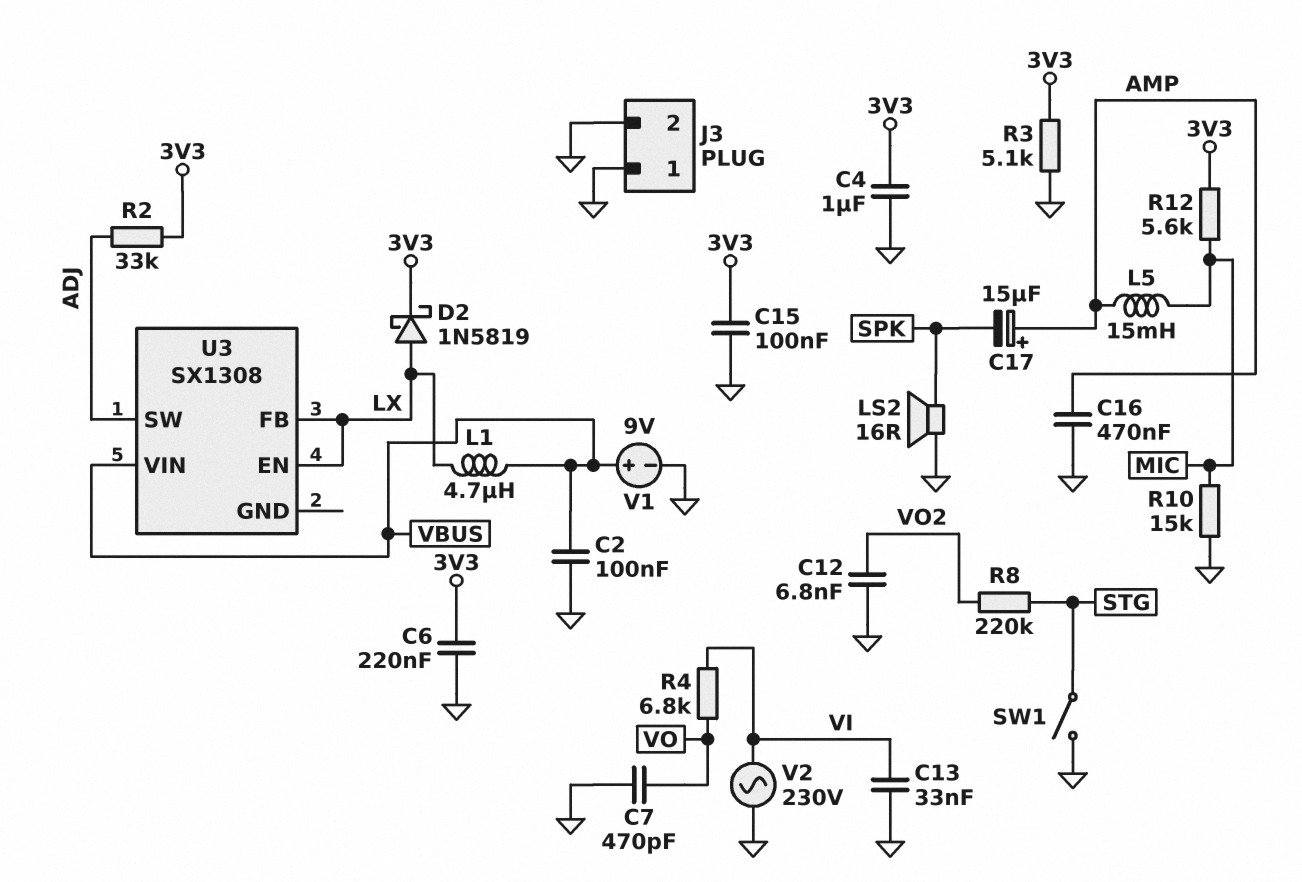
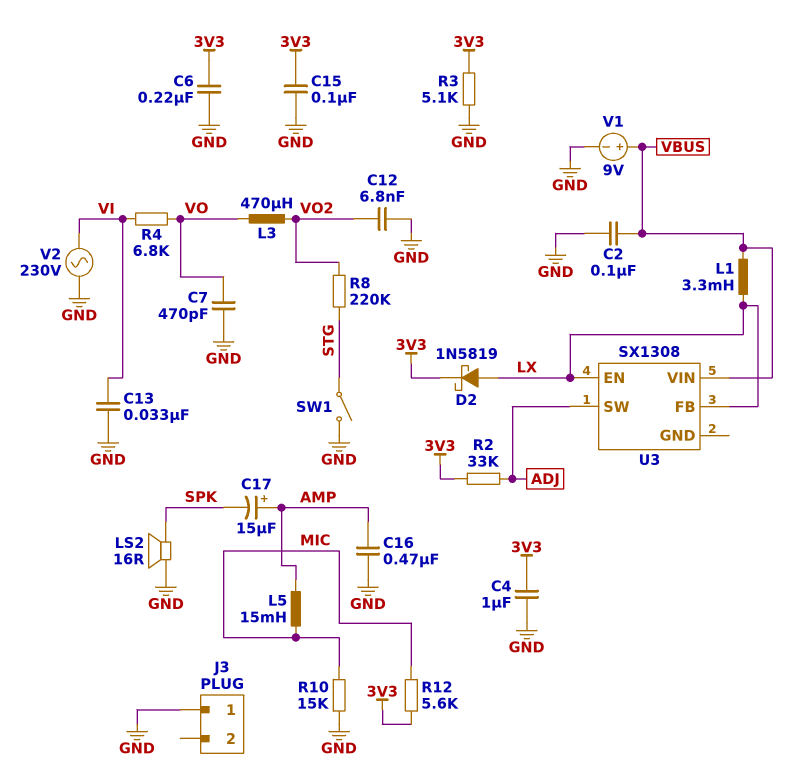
J3 pin 2: GND -> none
L1: 4.7uH (LX, VBUS) -> 3.3mH (LX, VBUS)
L3: none -> 470uH (VO, VO2)

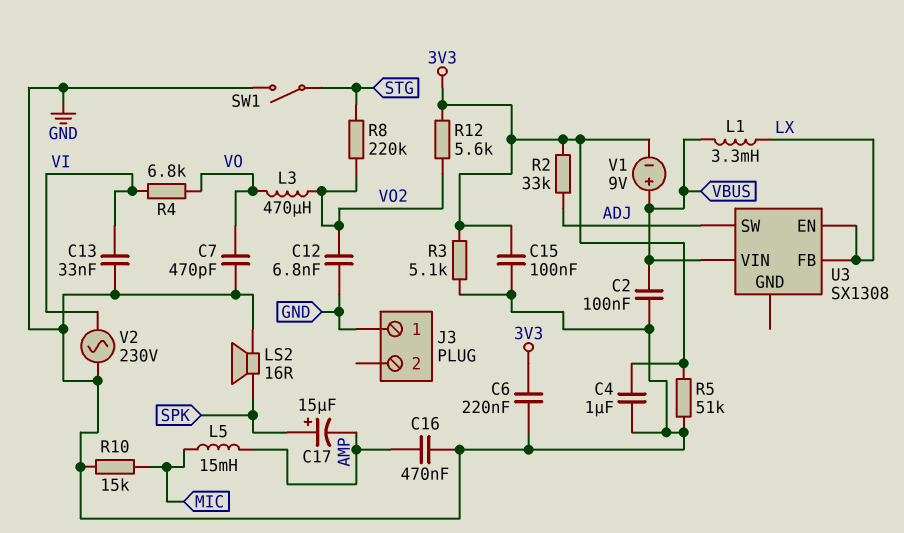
C17: 15uF (plus AMP, minus SPK) -> 15uF (plus SPK, minus AMP)
D2: schottky 1N5819 (A LX, K 3V3) -> none
R5: none -> 51k (3V3, GND)
R12: 5.6k (3V3, MIC) -> 5.6k (3V3, VO2)
V1: 9V (plus VBUS, minus GND) -> 9V (plus VBUS, minus 3V3)

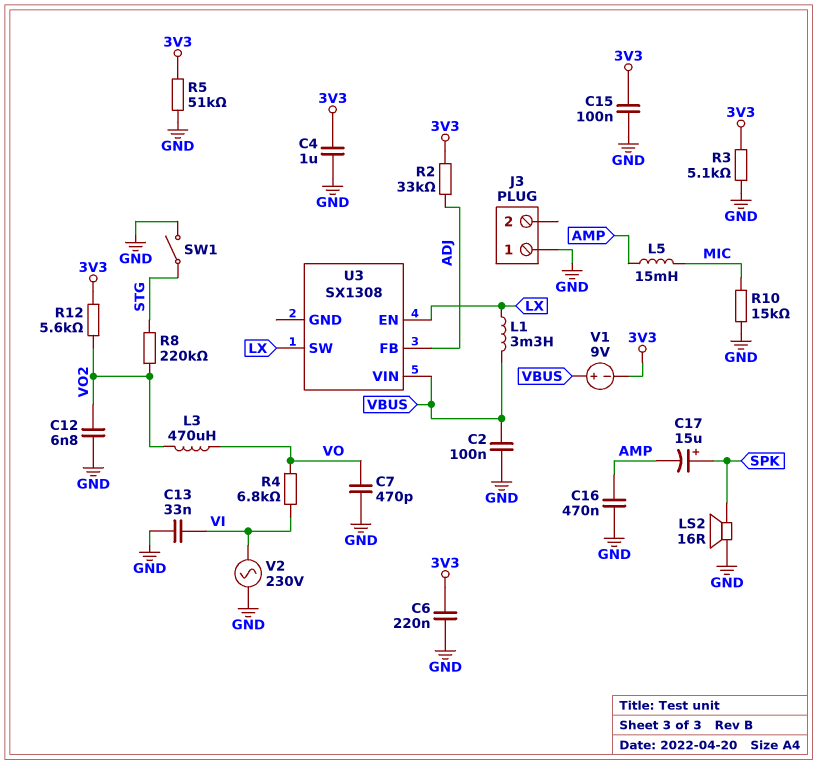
U3 pin FB: LX -> ADJ
U3 pin SW: ADJ -> LX

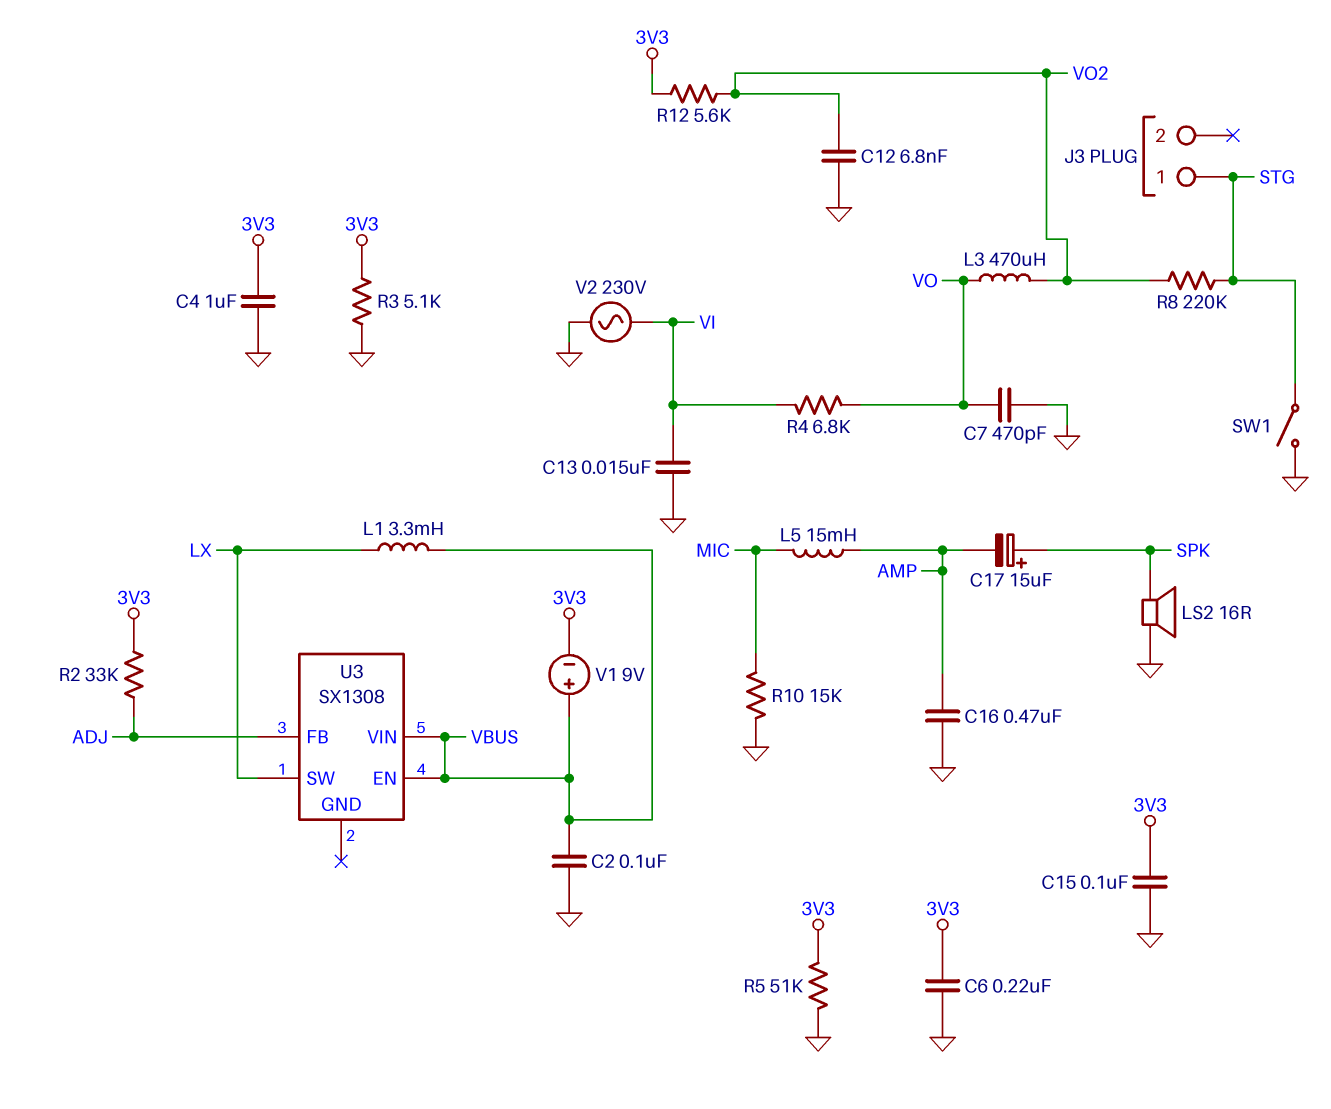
C13: 33nF (GND, VI) -> 15nF (GND, VI)
J3 pin 1: GND -> STG
U3 pin EN: LX -> VBUS

